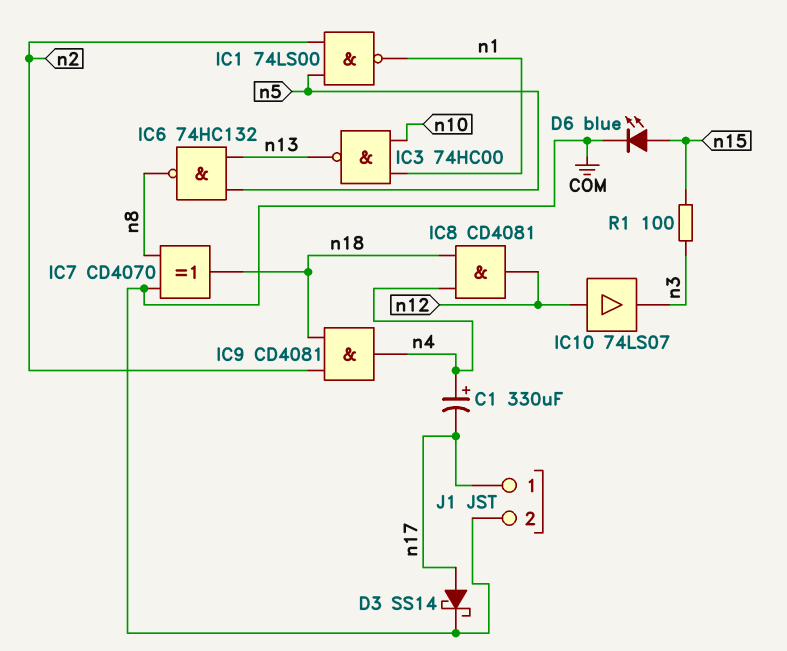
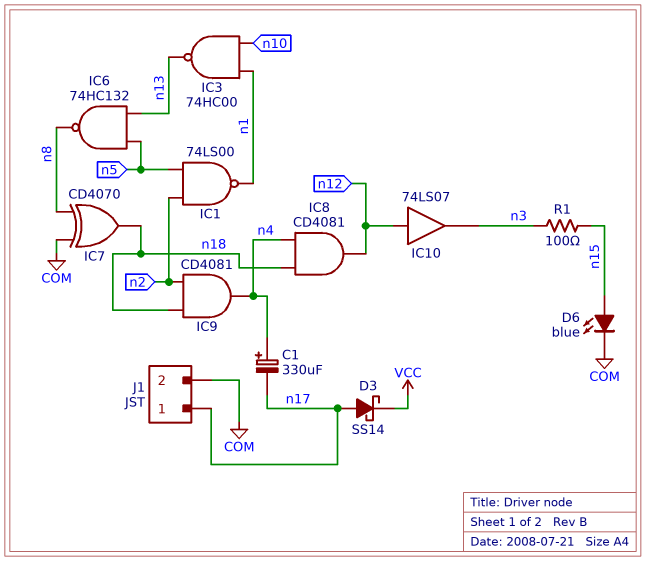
D3: schottky SS14 (A n17, K COM) -> schottky SS14 (A n17, K VCC)

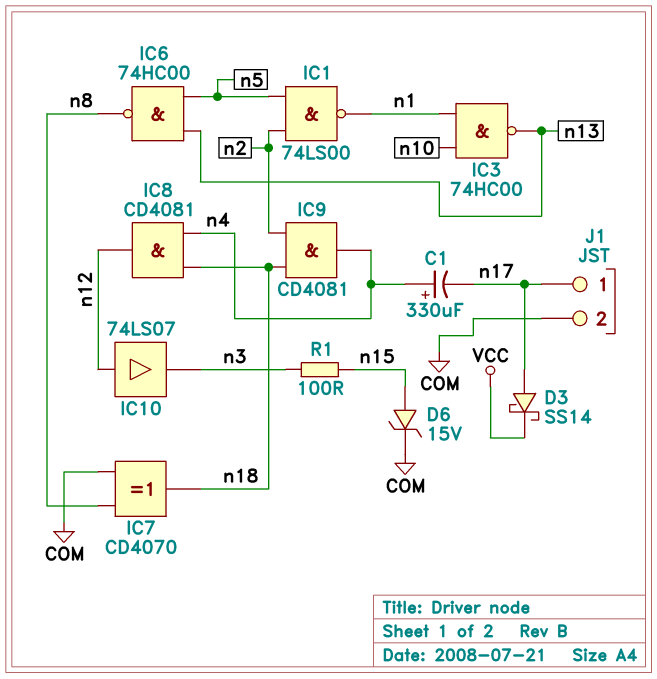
D6: LED blue (A n15, K COM) -> zener 15V (A n15, K COM)
IC6: NAND 74HC132 (in n5, in n13, out n8) -> NAND 74HC00 (in n5, in n13, out n8)

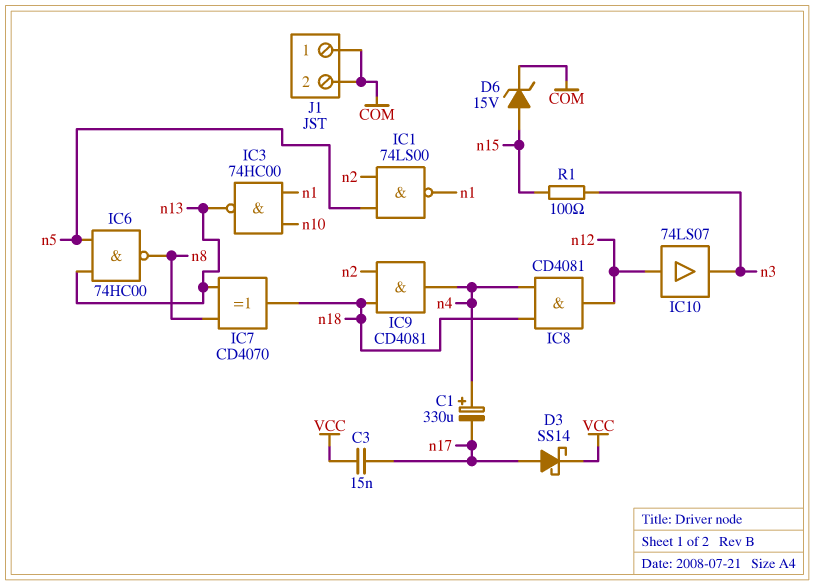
C3: none -> 15nF (VCC, n17)
IC7: XOR CD4070 (in COM, in n8, out n18) -> XOR CD4070 (in n8, in n13, out n18)
J1 pin 1: n17 -> COM

